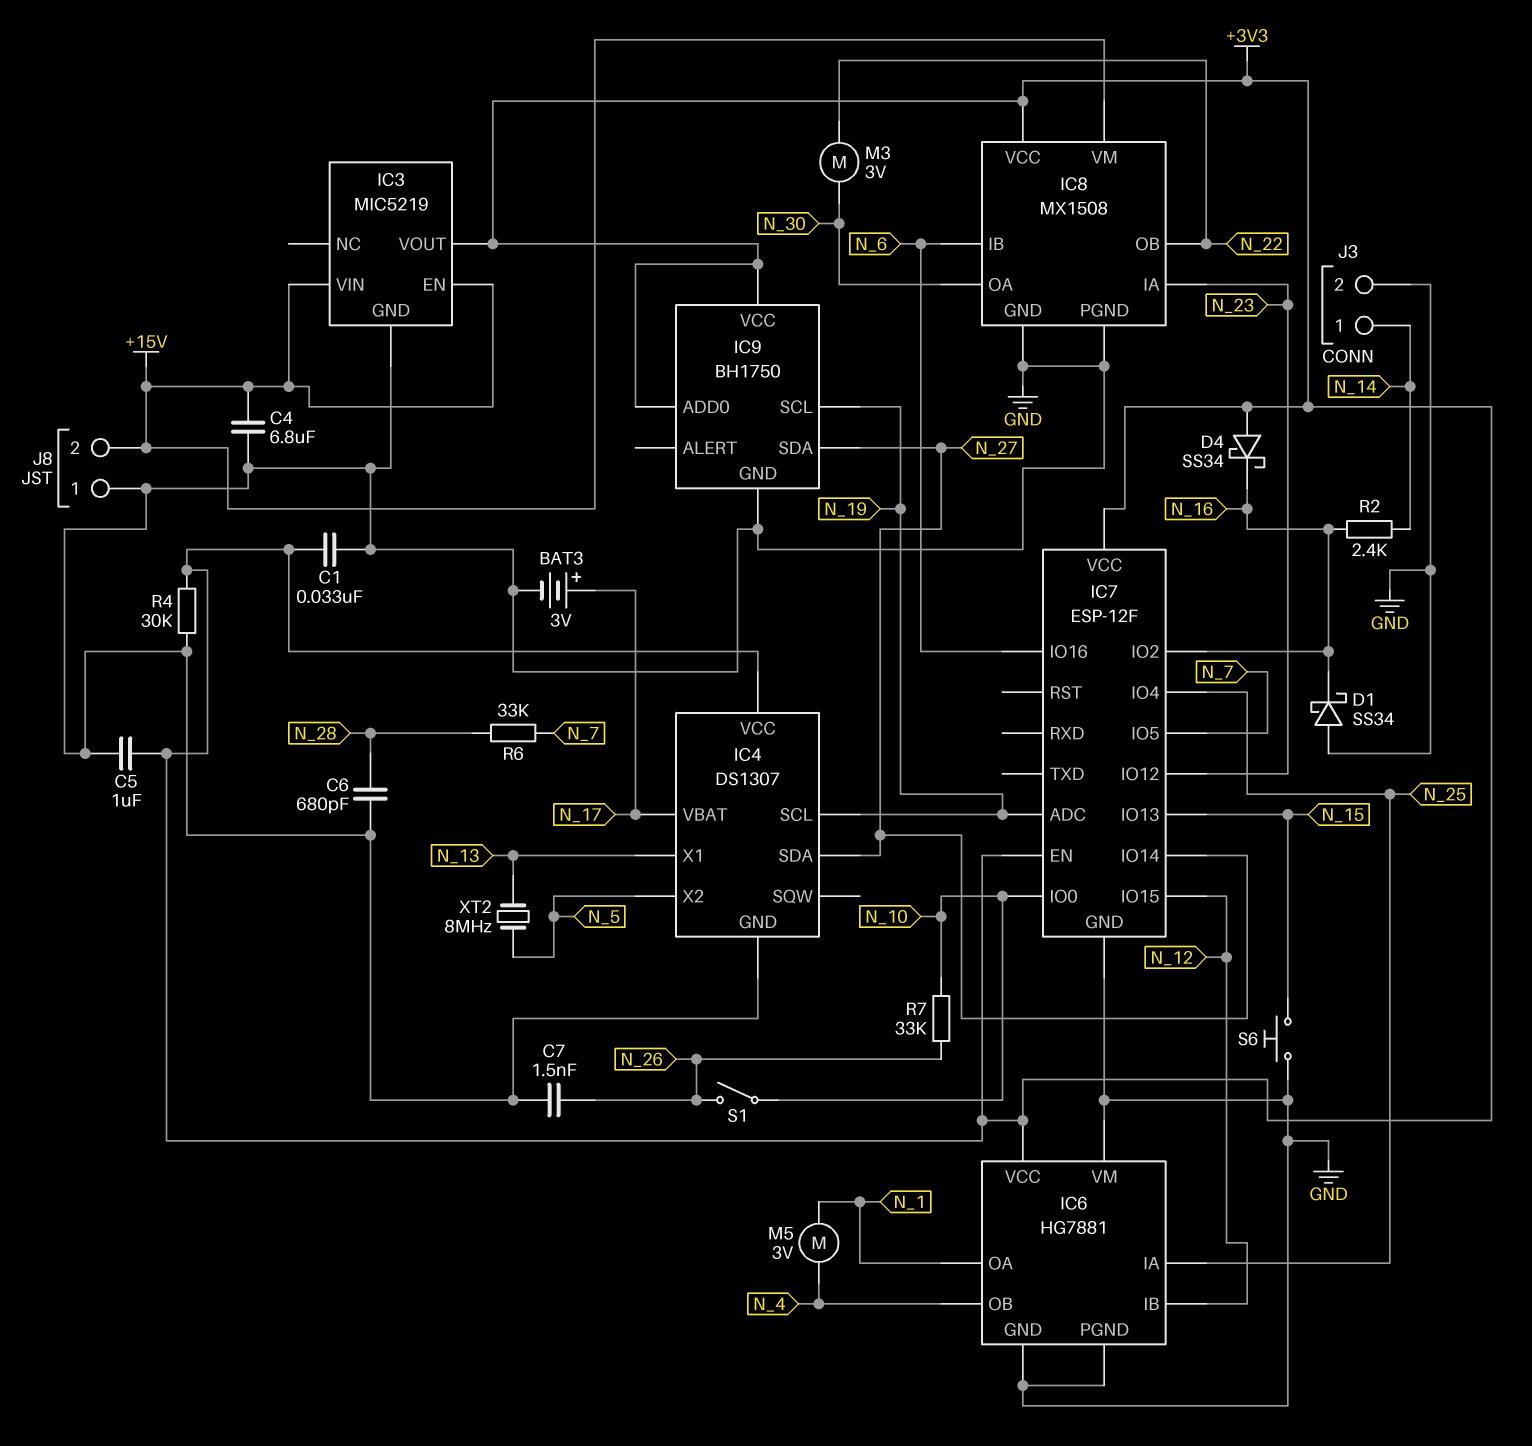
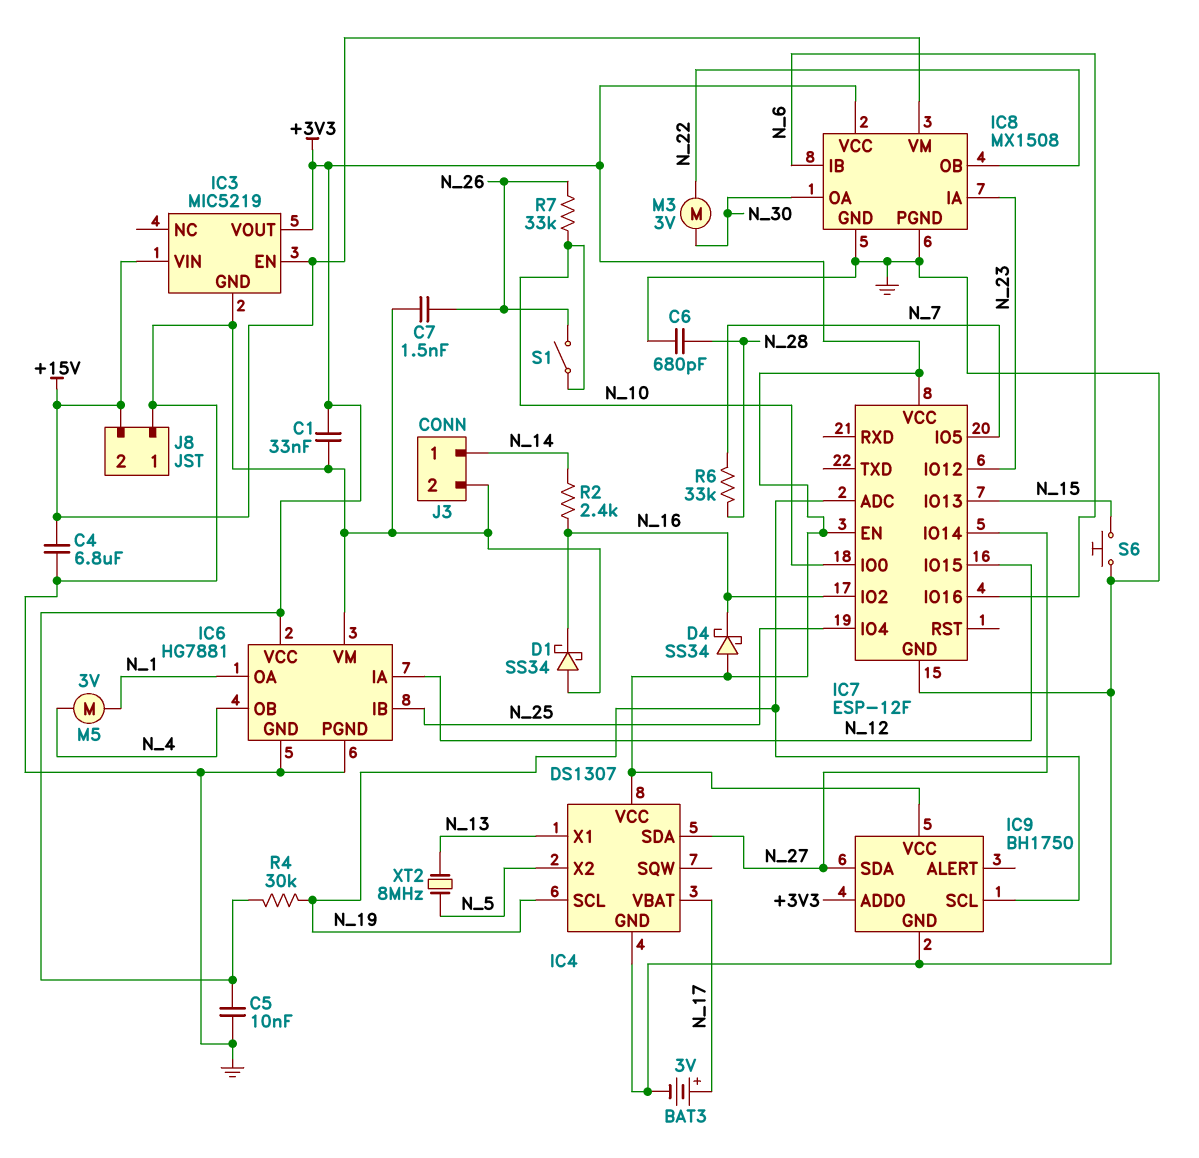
C5: 1uF (+3V3, GND) -> 10nF (+3V3, GND)
IC6 pin IA: N_25 -> N_12
IC6 pin IB: N_12 -> N_25
R4: 30k (+3V3, GND) -> 30k (+3V3, N_19)

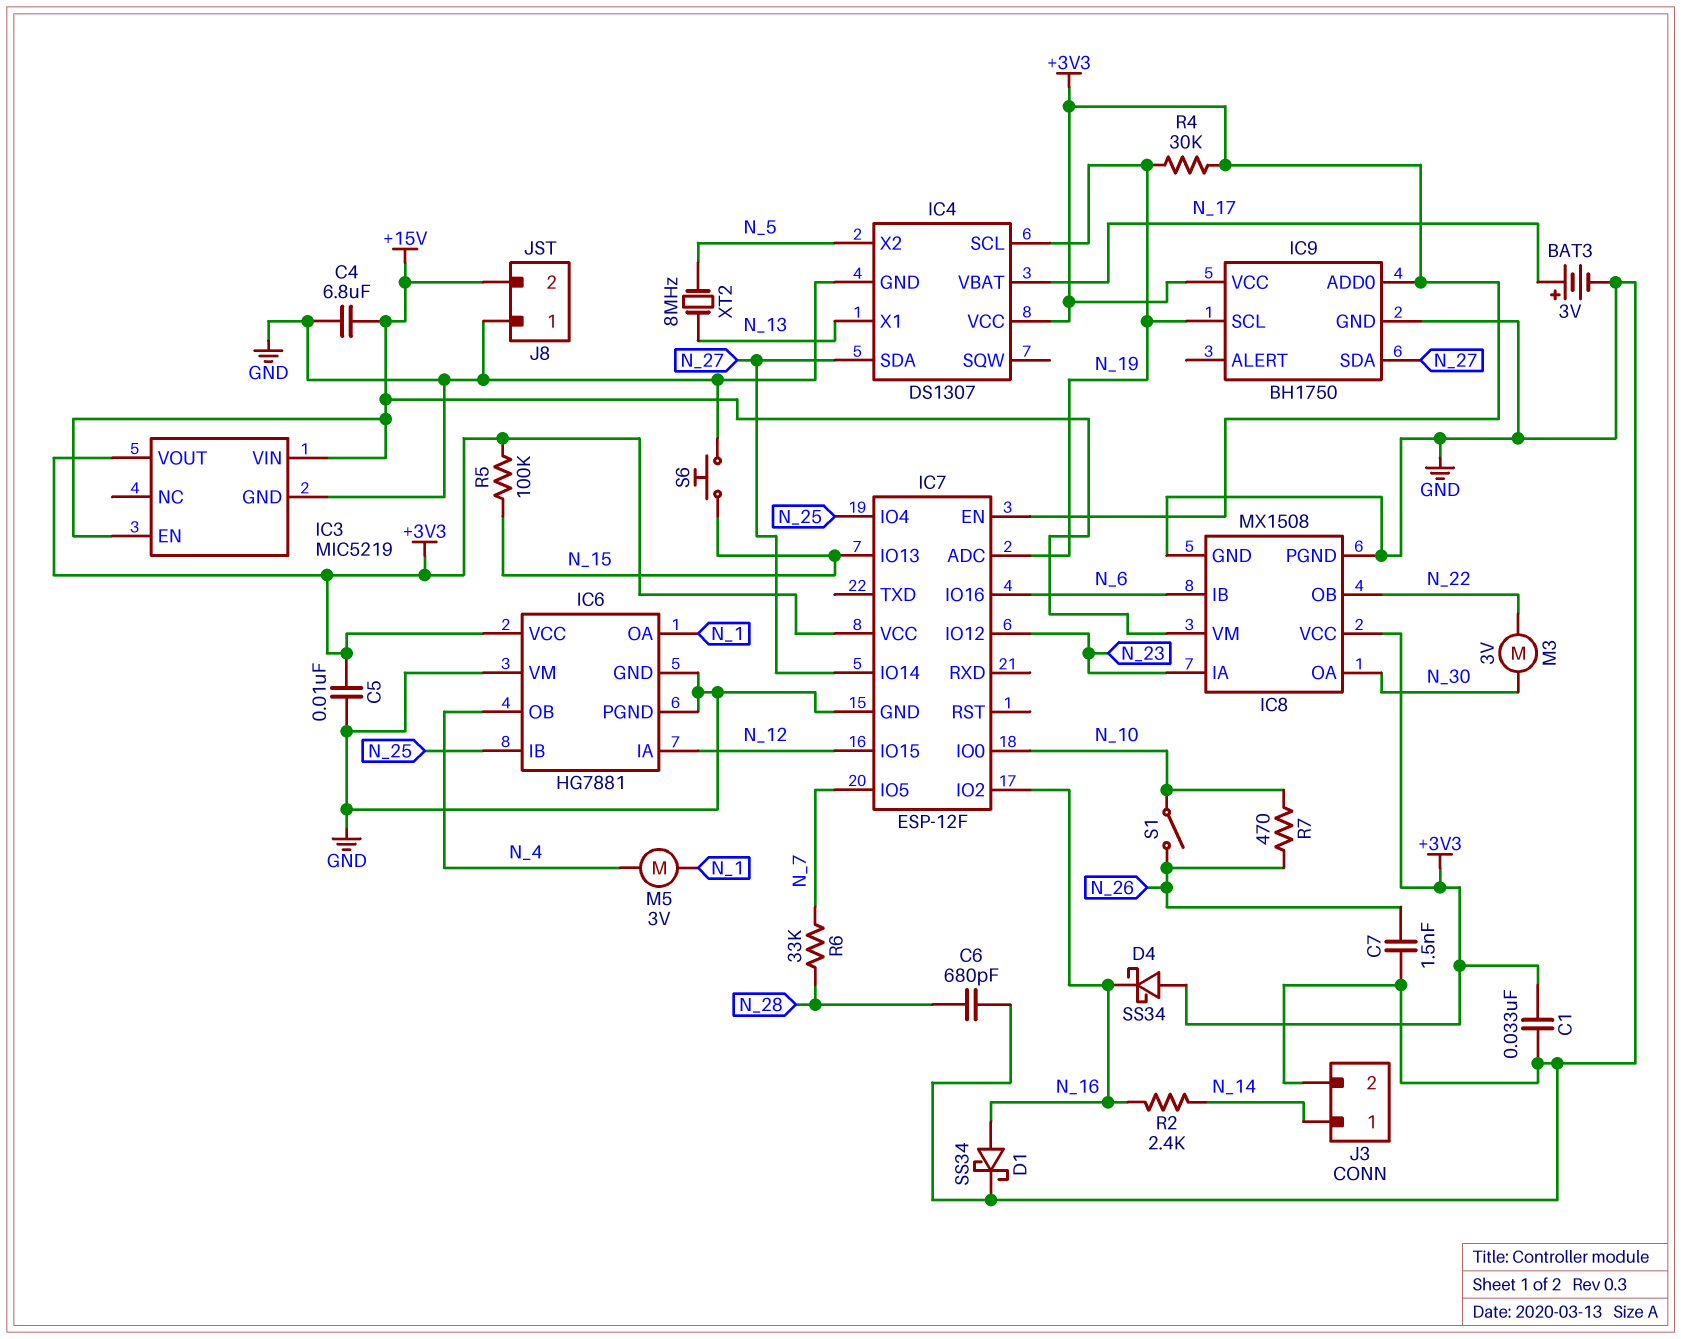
D1: schottky SS34 (A GND, K N_16) -> schottky SS34 (A N_16, K GND)
R5: none -> 100k (+3V3, N_15)
R7: 33k (N_10, N_26) -> 470 (N_10, N_26)

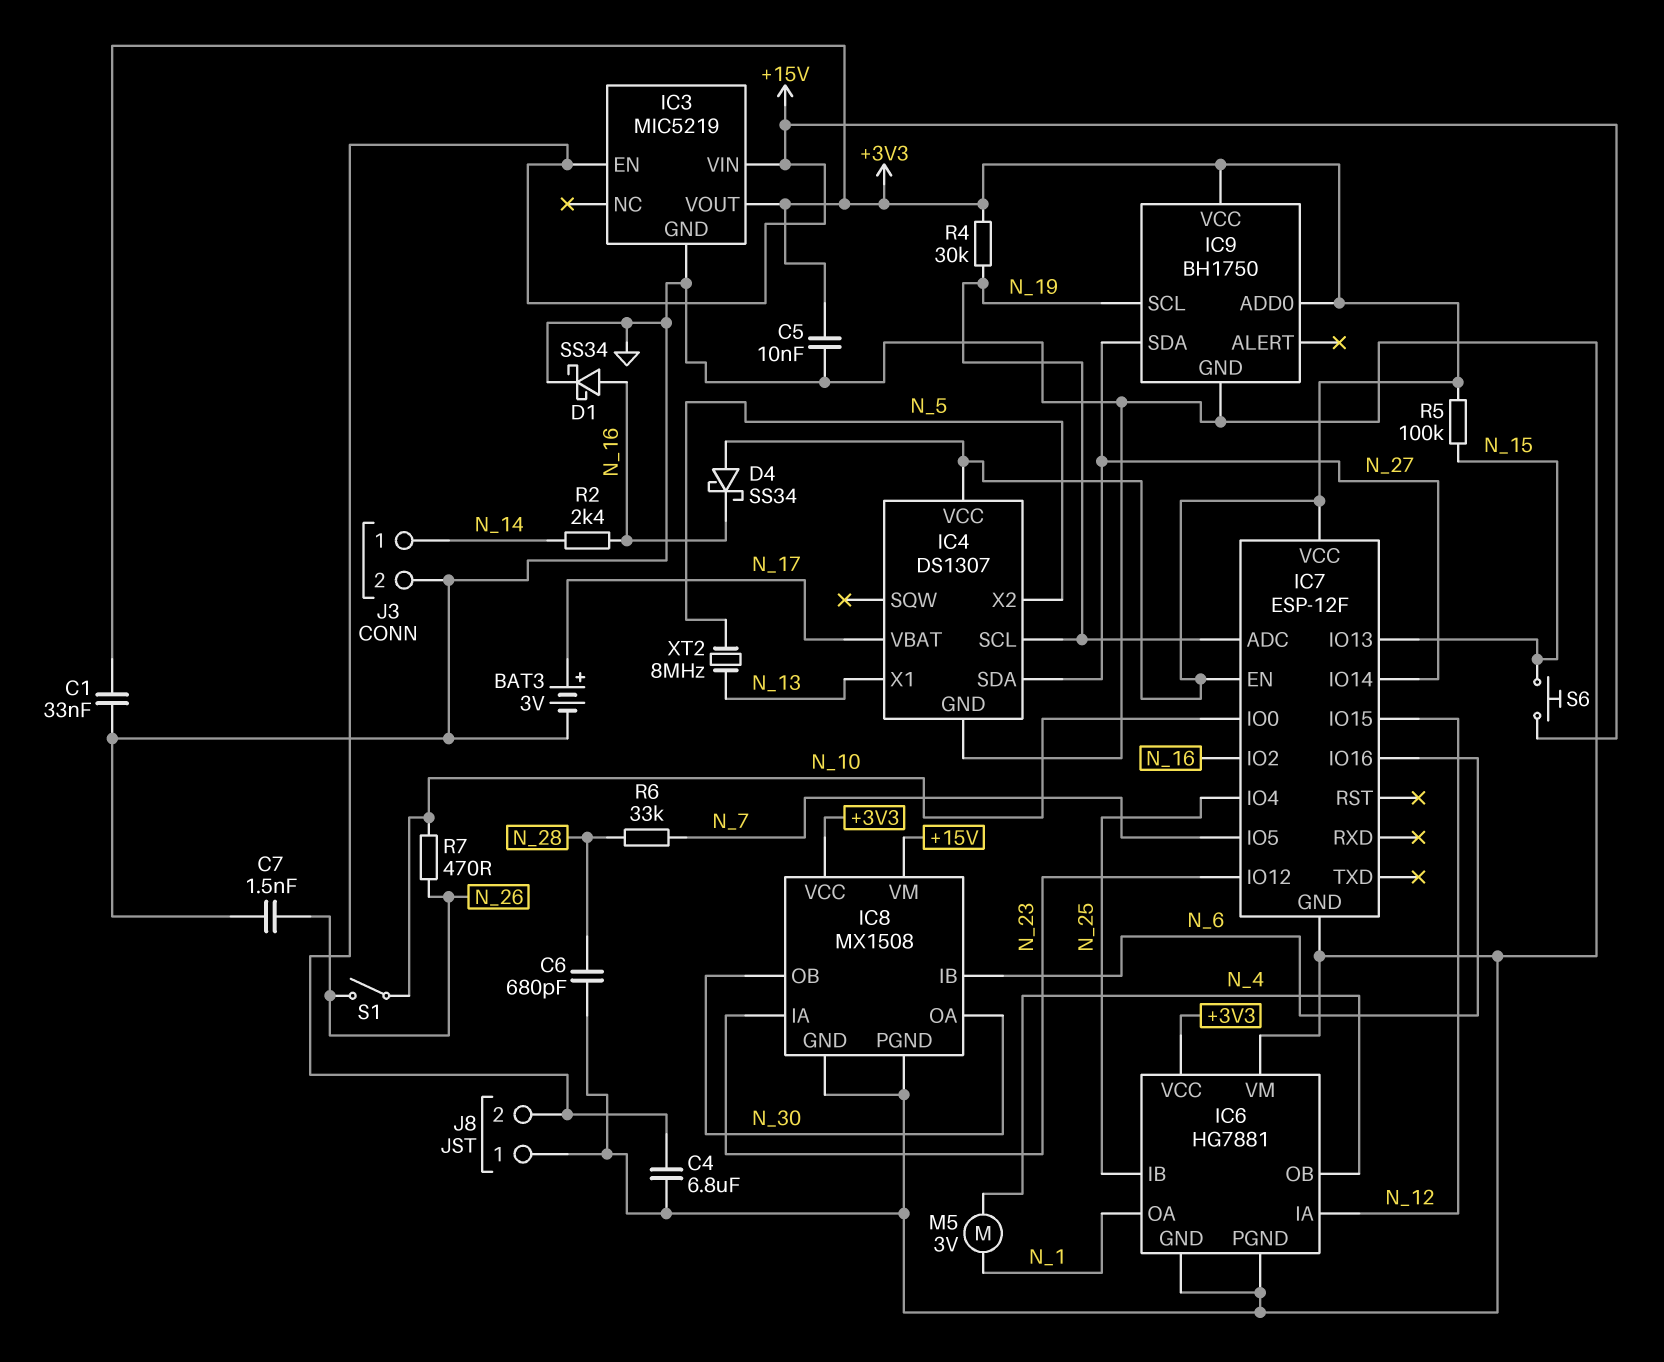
IC8 pin OB: N_22 -> N_30
M3: motor 3V (N_22, N_30) -> none
S6: button (GND, N_15) -> button (+15V, N_15)

